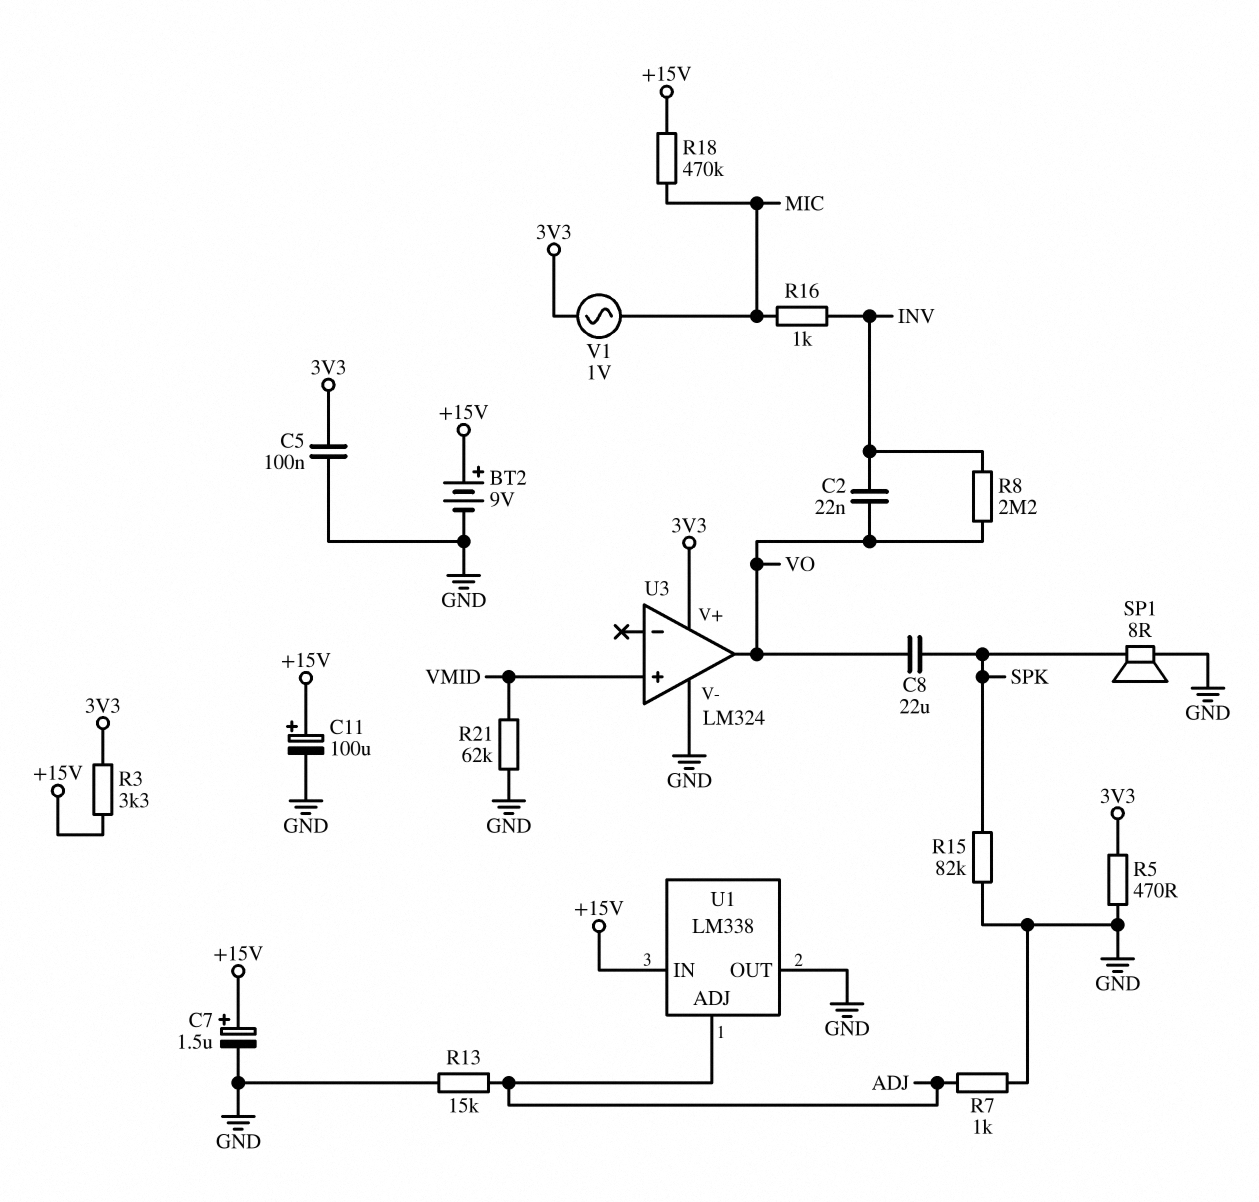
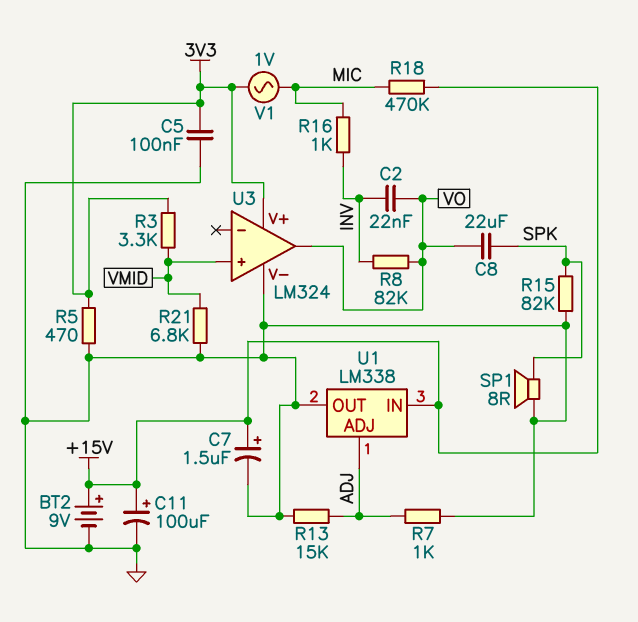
R3: 3.3k (+15V, 3V3) -> 3.3k (3V3, VMID)
R8: 2.2M (INV, VO) -> 82k (INV, VO)
R21: 62k (GND, VMID) -> 6.8k (GND, VMID)

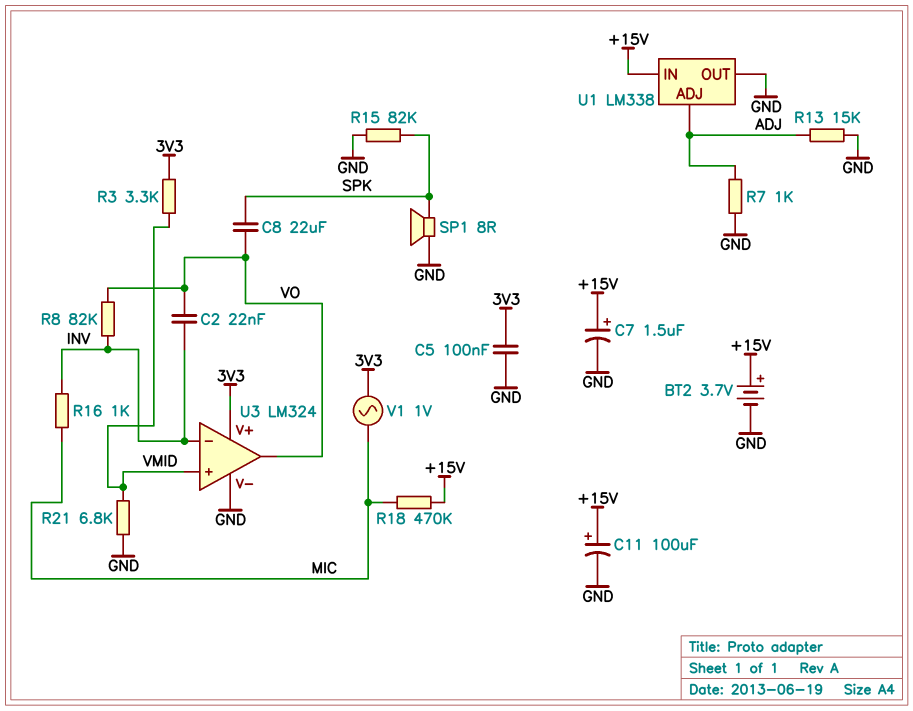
BT2: 9V (plus +15V, minus GND) -> 3.7V (plus +15V, minus GND)
R5: 470 (3V3, GND) -> none
U3 pin in-: none -> INV

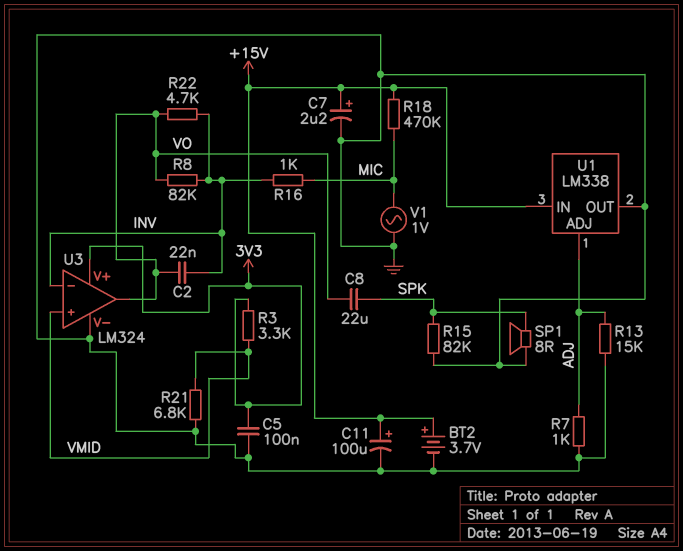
C7: 1.5uF (plus +15V, minus GND) -> 2.2uF (plus +15V, minus GND)
R22: none -> 4.7k (INV, VO)
V1: AC 1V (3V3, MIC) -> AC 1V (GND, MIC)

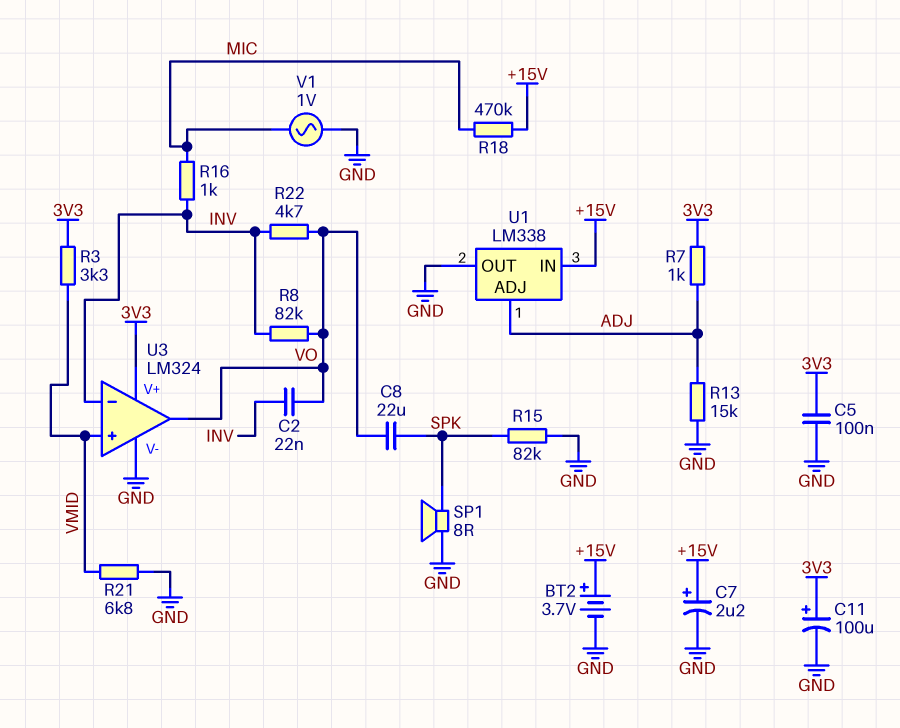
C11: 100uF (plus +15V, minus GND) -> 100uF (plus 3V3, minus GND)
R7: 1k (ADJ, GND) -> 1k (3V3, ADJ)

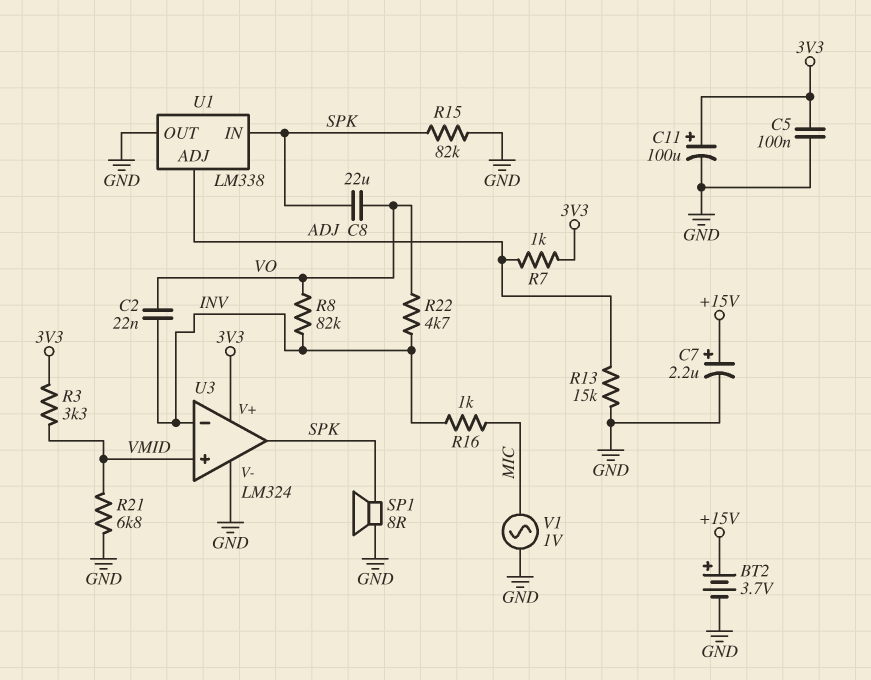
R18: 470k (+15V, MIC) -> none
U1 pin IN: +15V -> SPK
U3 pin out: VO -> SPK

